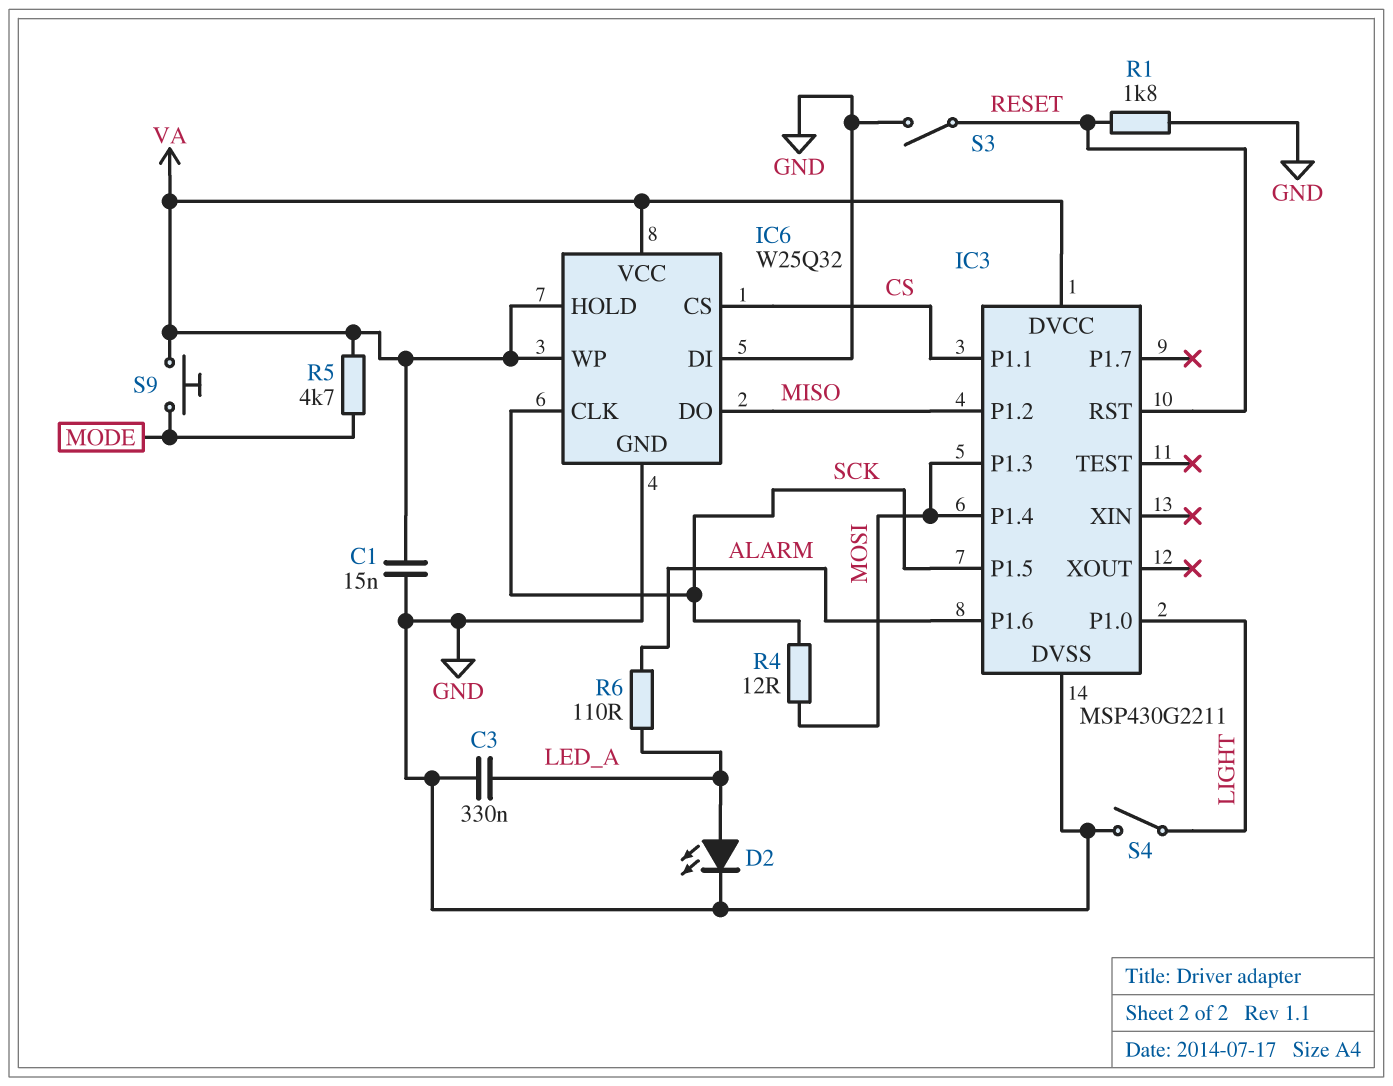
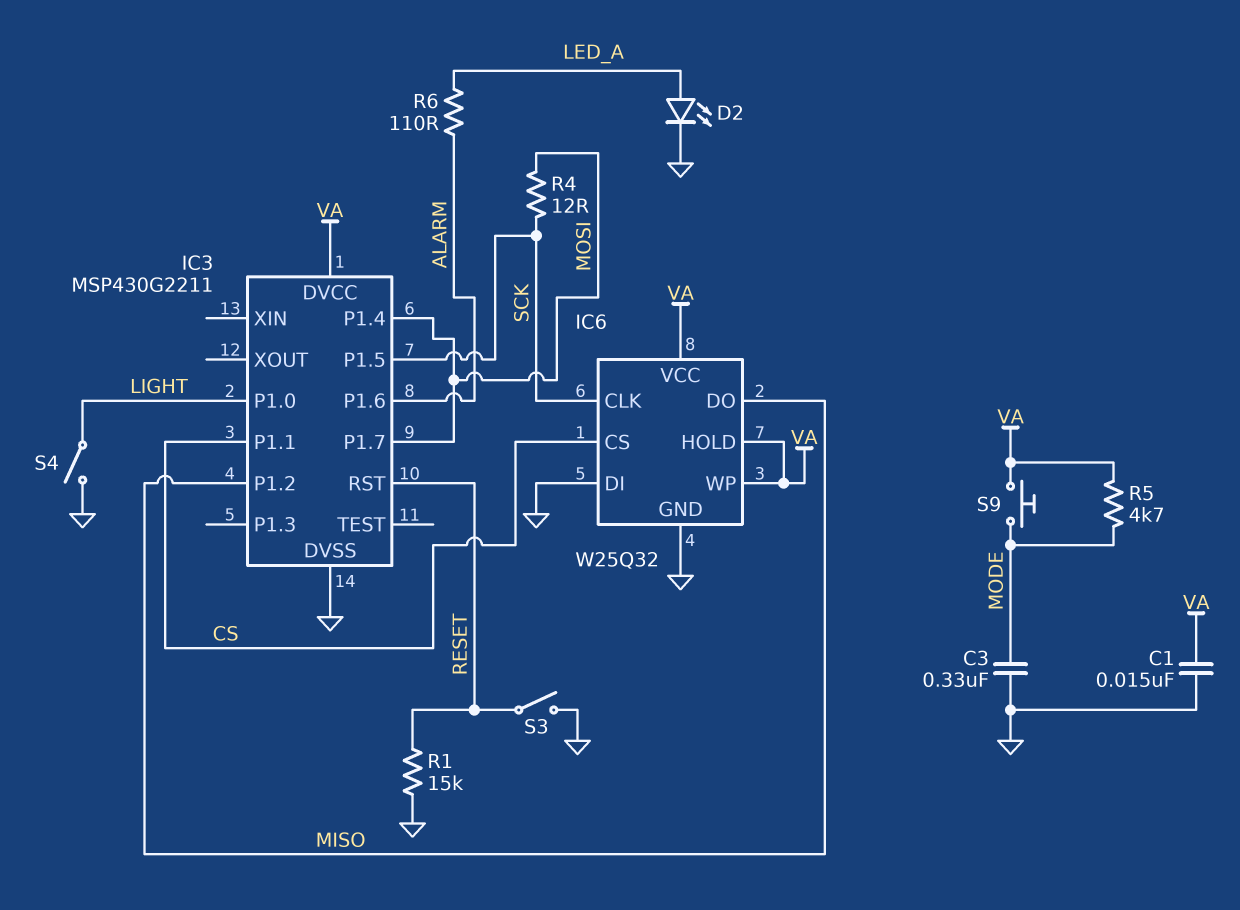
C3: 330nF (GND, LED_A) -> 330nF (GND, MODE)
IC3 pin P1.3: MOSI -> none
IC3 pin P1.7: none -> MOSI
R1: 1.8k (GND, RESET) -> 15k (GND, RESET)

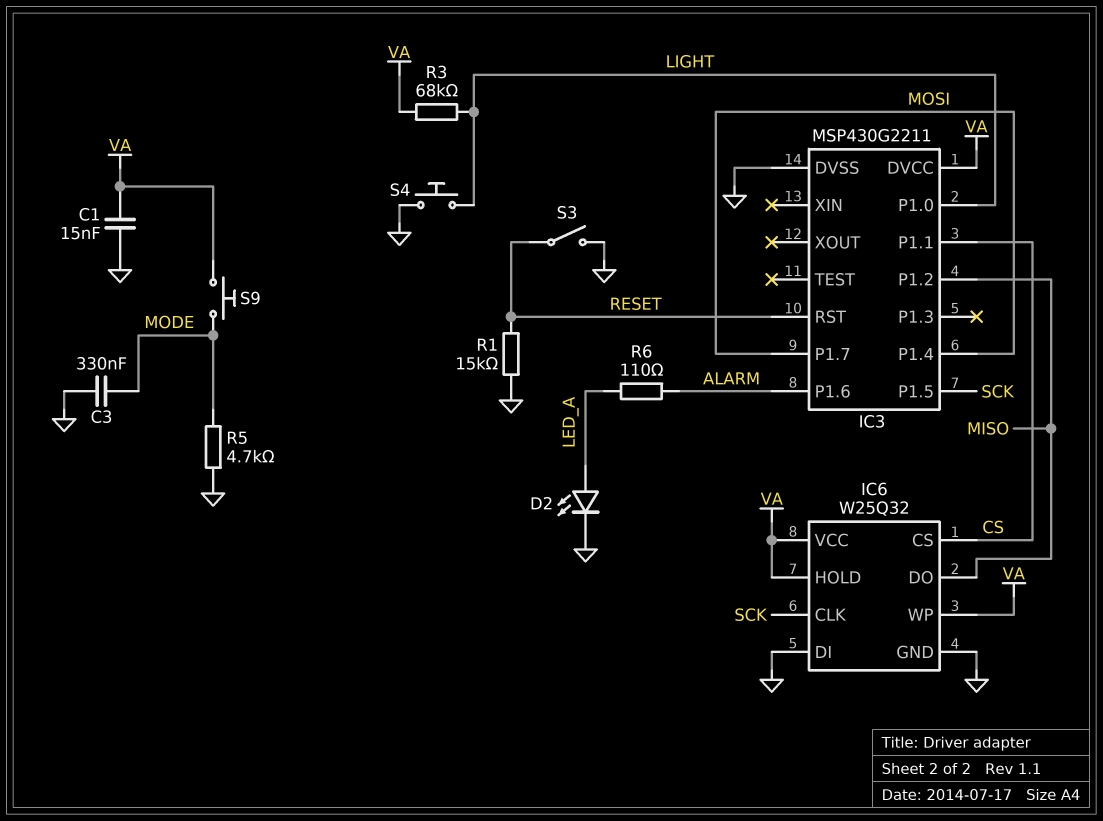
R3: none -> 68k (LIGHT, VA)
R4: 12 (MOSI, SCK) -> none
R5: 4.7k (MODE, VA) -> 4.7k (GND, MODE)
S4: switch (GND, LIGHT) -> button (GND, LIGHT)

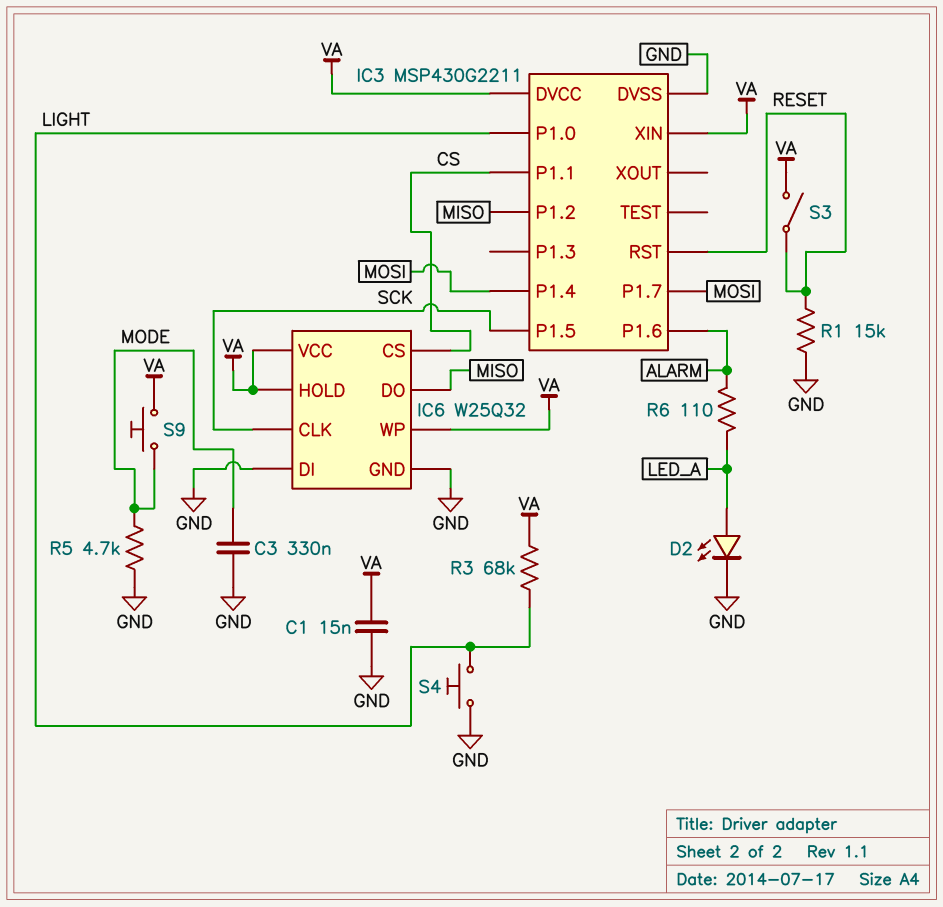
IC3 pin XIN: none -> VA
S3: switch (GND, RESET) -> switch (RESET, VA)

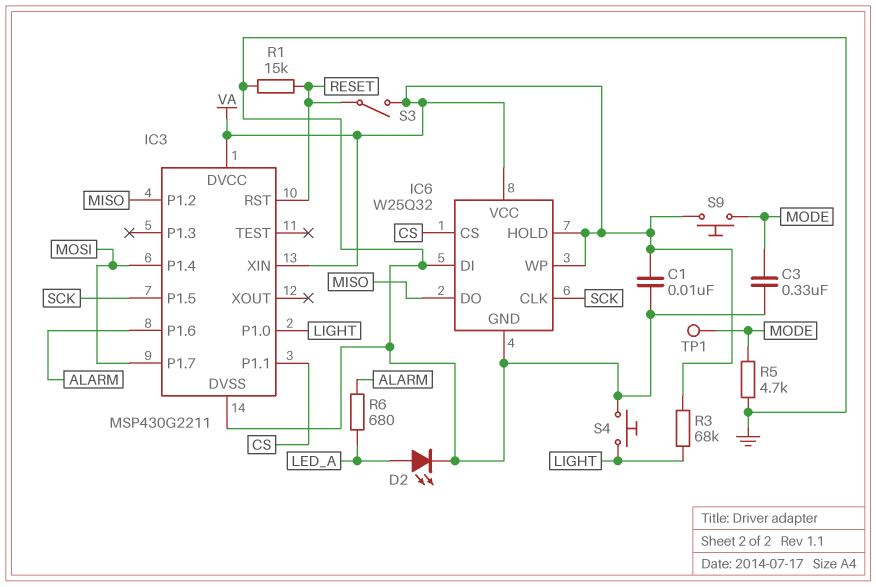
C1: 15nF (GND, VA) -> 10nF (GND, VA)
R6: 110 (ALARM, LED_A) -> 680 (ALARM, LED_A)
TP1: none -> test point (MODE)

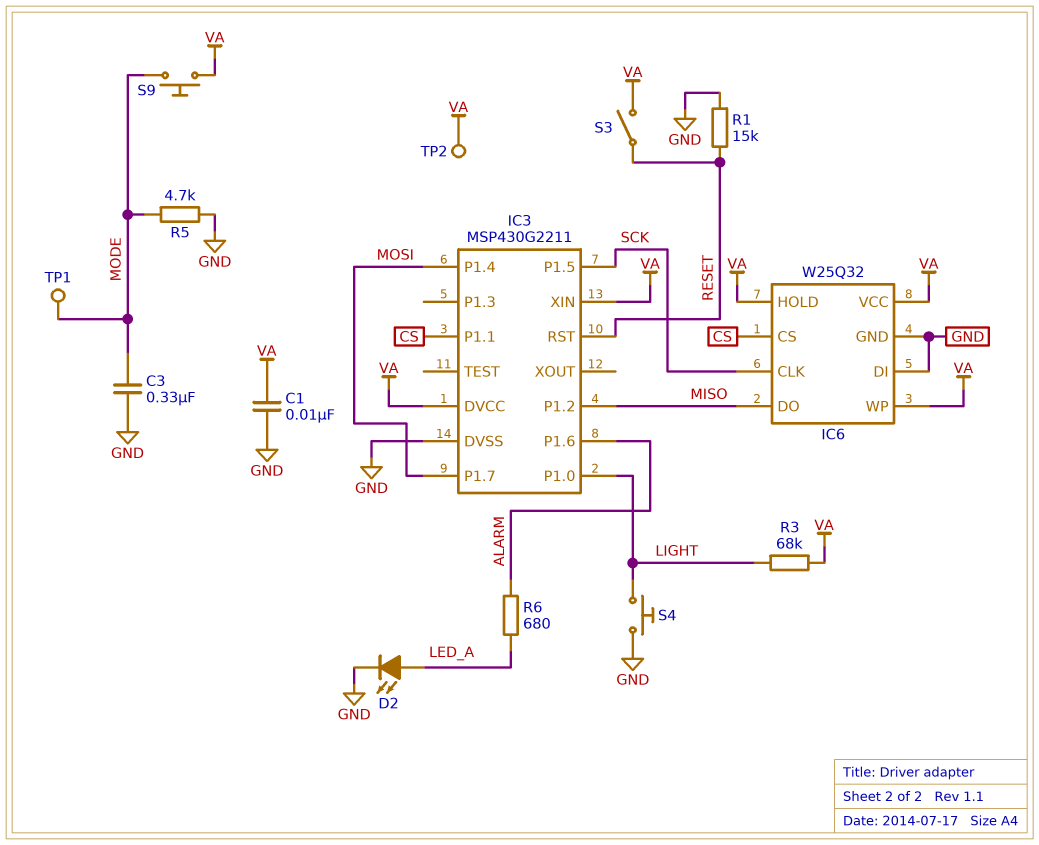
TP2: none -> test point (VA)

